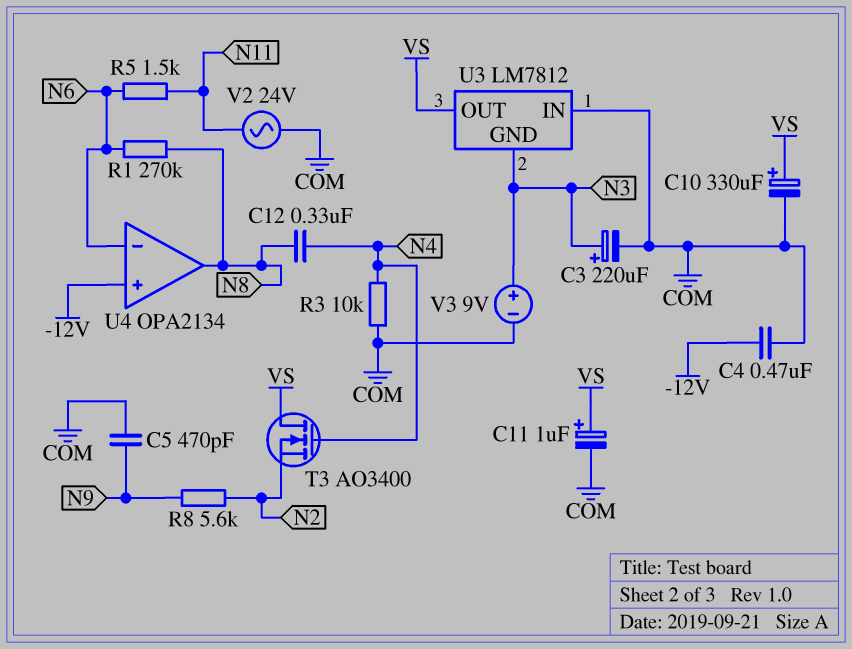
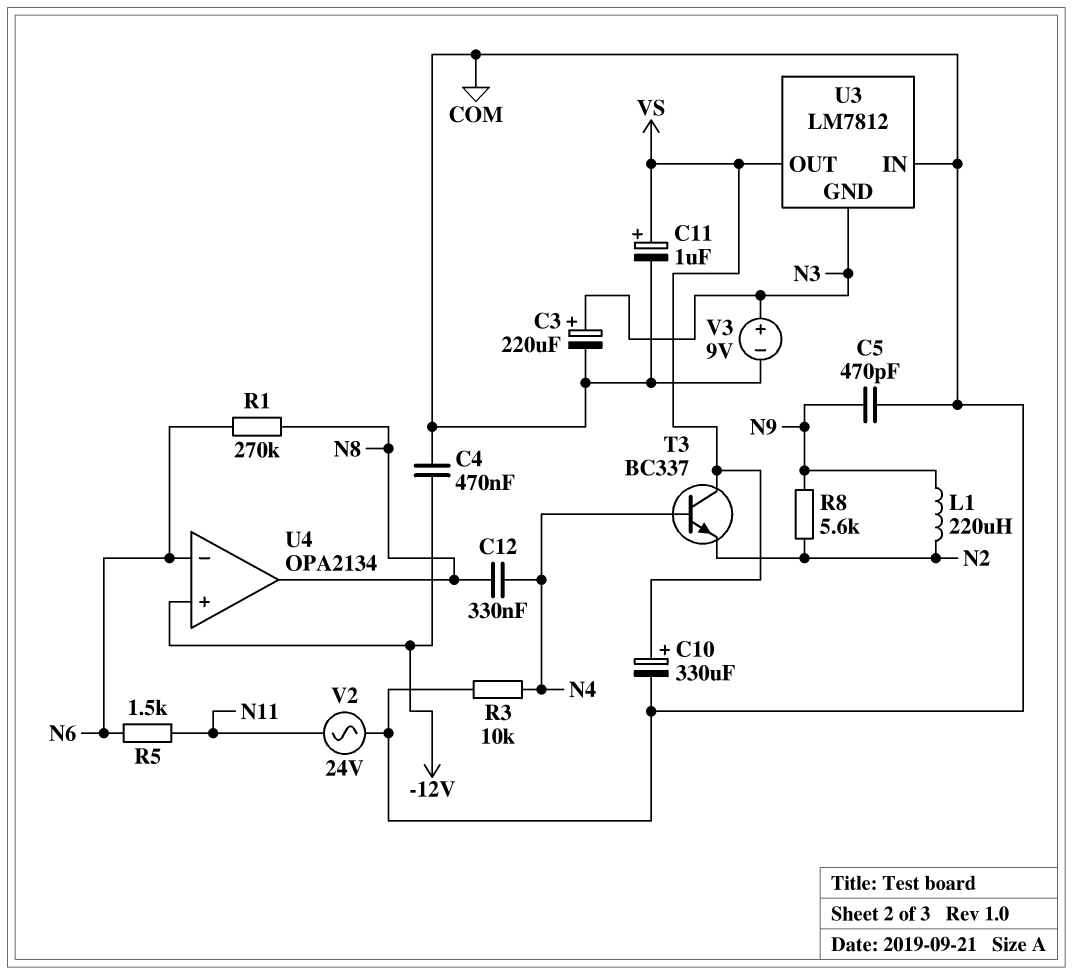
L1: none -> 220uH (N2, N9)
T3: NMOS AO3400 (G N4, D VS, S N2) -> NPN BC337 (B N4, C VS, E N2)

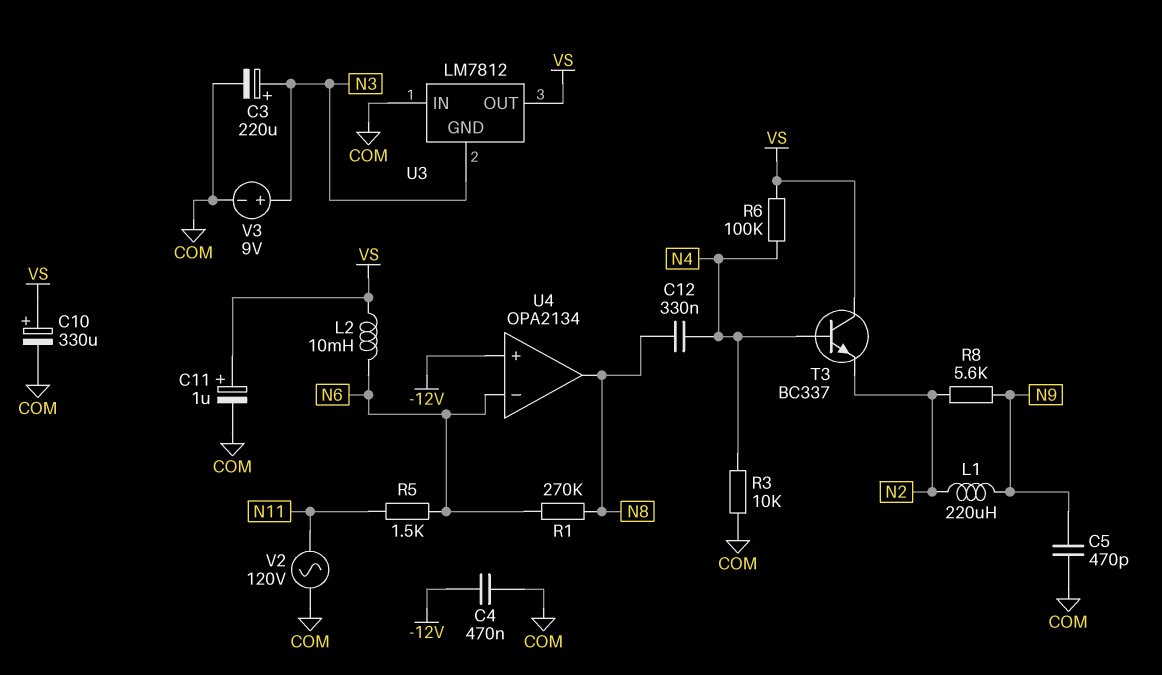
L2: none -> 10mH (N6, VS)
R6: none -> 100k (N4, VS)
V2: AC 24V (COM, N11) -> AC 120V (COM, N11)

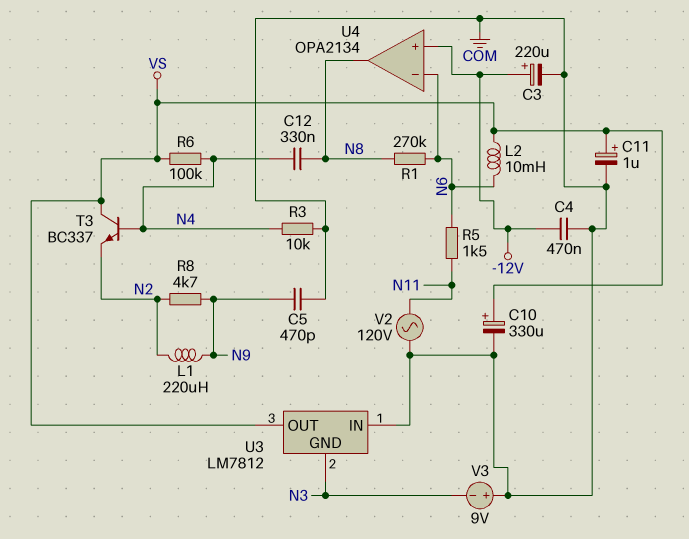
C3: 220uF (plus N3, minus COM) -> 220uF (plus -12V, minus COM)
R8: 5.6k (N2, N9) -> 4.7k (N2, N9)
V3: 9V (plus N3, minus COM) -> 9V (plus COM, minus N3)

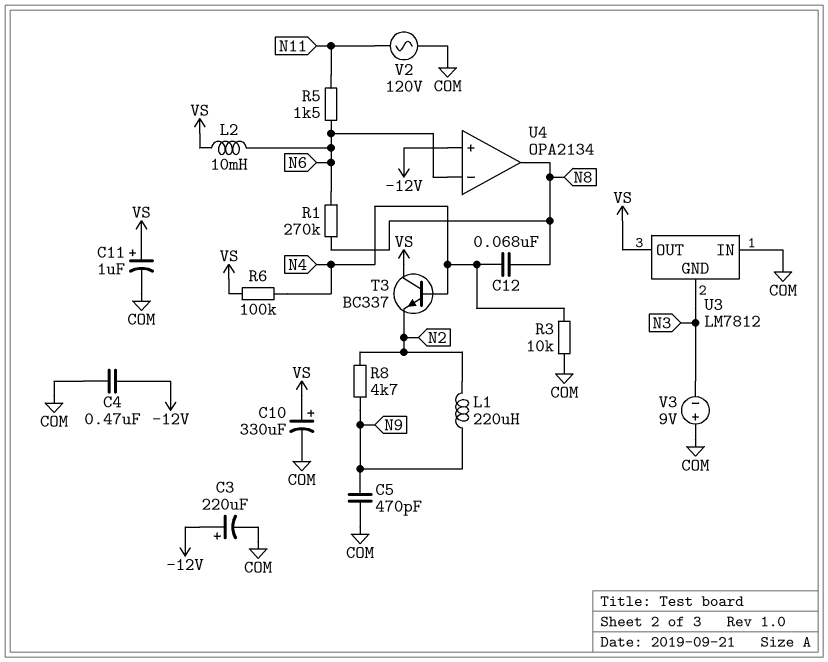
C12: 330nF (N4, N8) -> 68nF (N4, N8)

